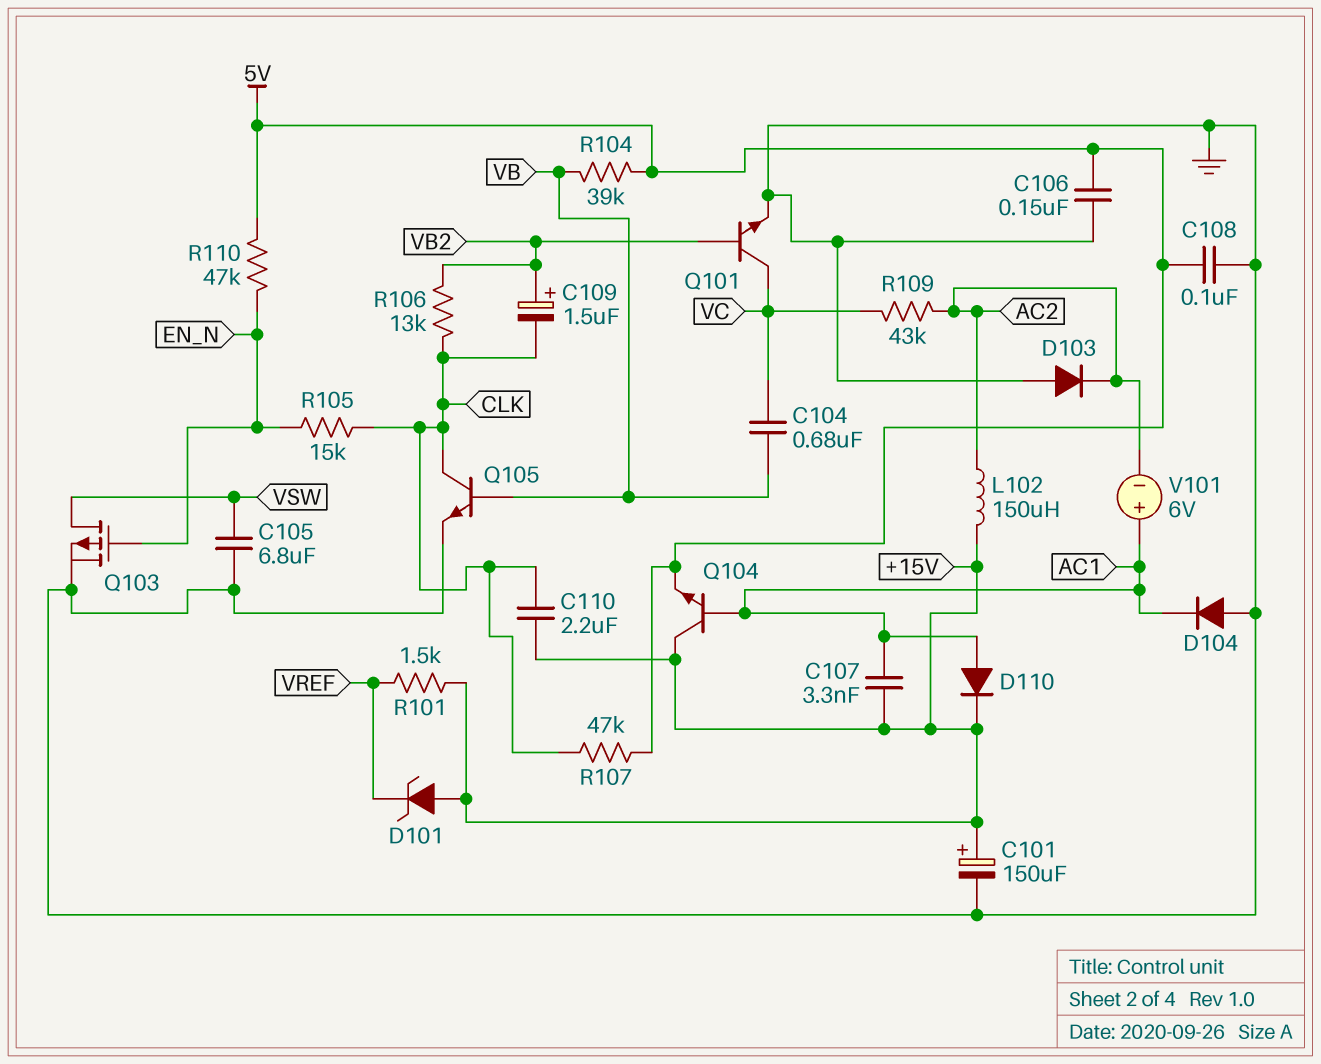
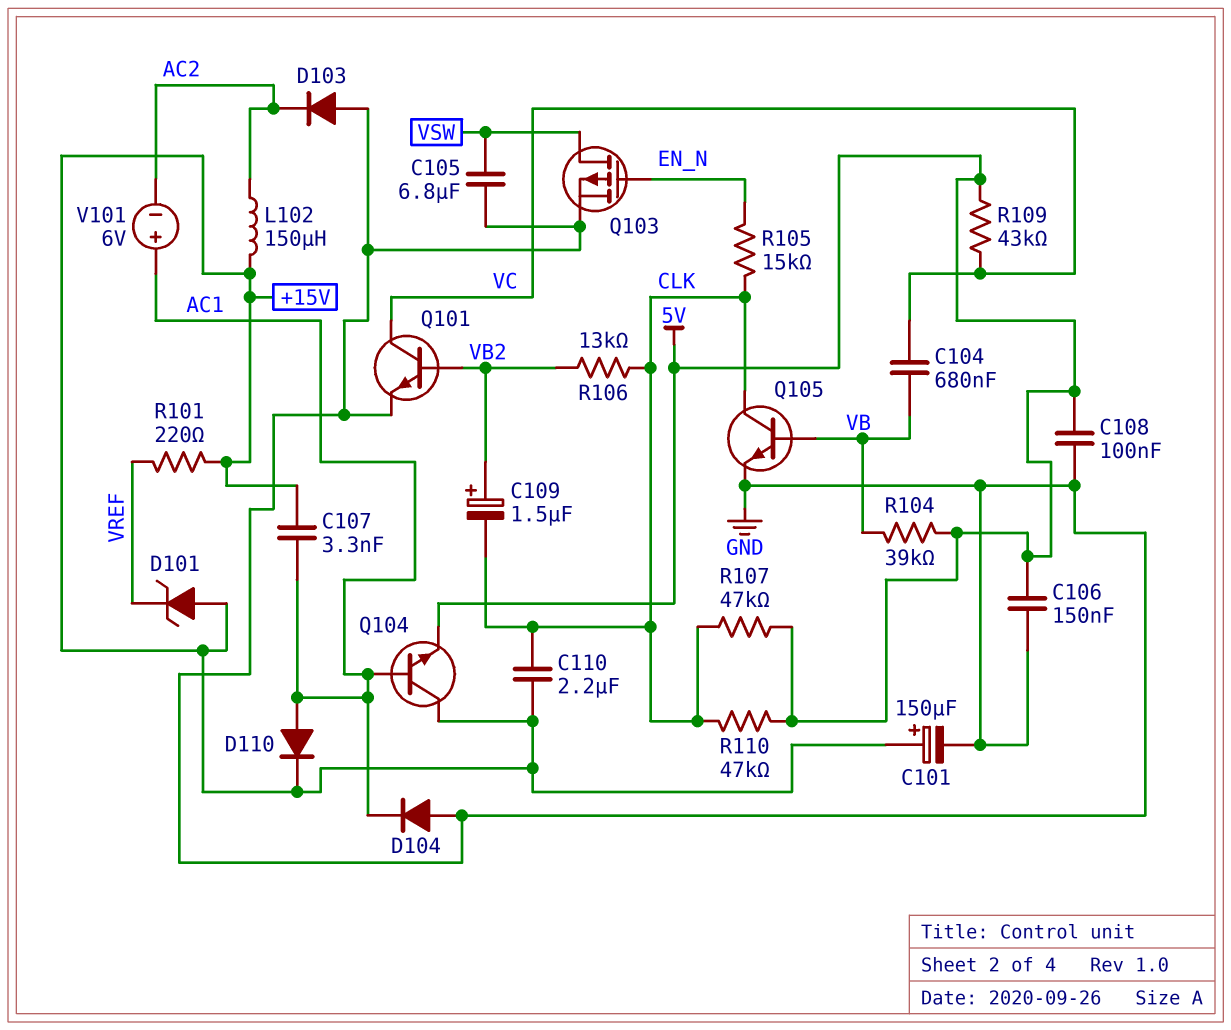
R101: 1.5k (+15V, VREF) -> 220 (+15V, VREF)
R109: 43k (AC2, VC) -> 43k (5V, VC)
R110: 47k (5V, EN_N) -> 47k (5V, CLK)

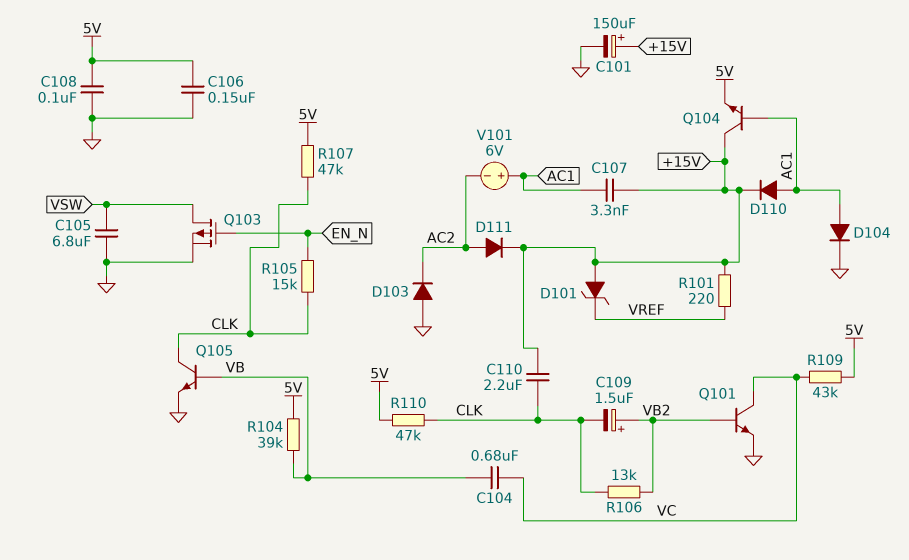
D104: diode (A GND, K AC1) -> diode (A AC1, K GND)
D111: none -> diode (A AC2, K +15V)
L102: 150uH (+15V, AC2) -> none

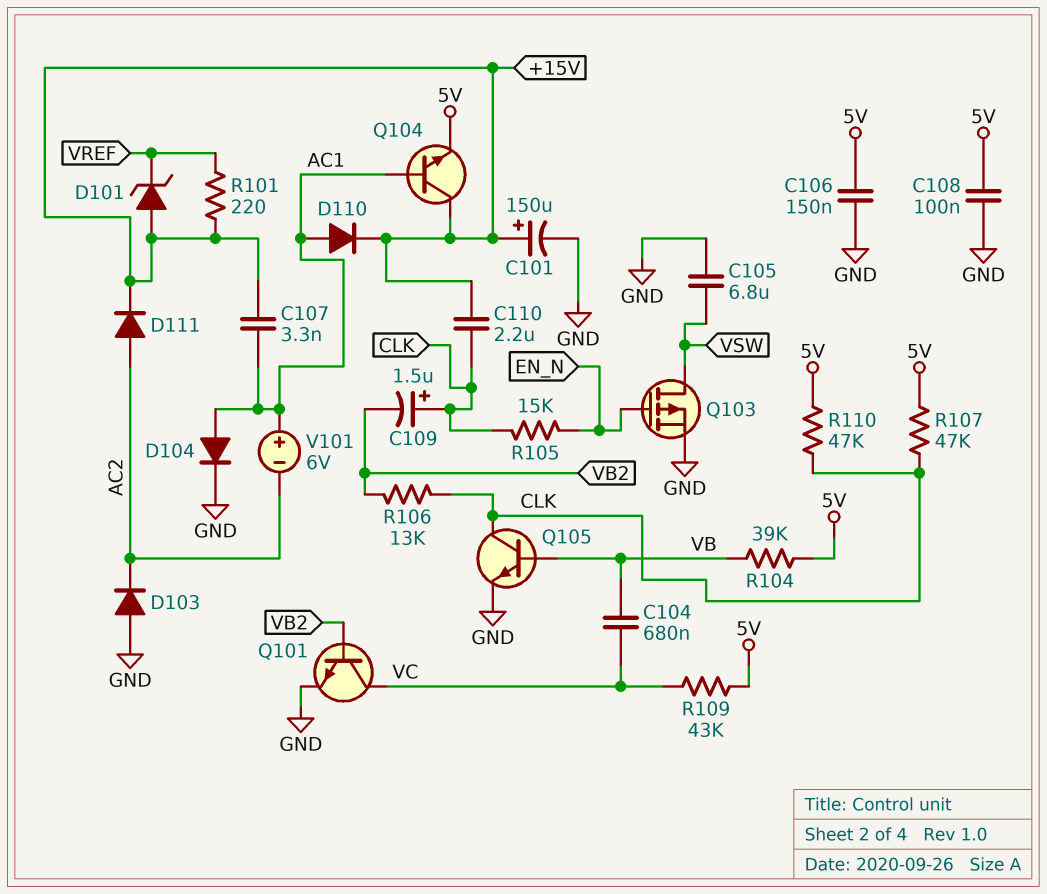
C109: 1.5uF (plus VB2, minus CLK) -> 1.5uF (plus CLK, minus VB2)

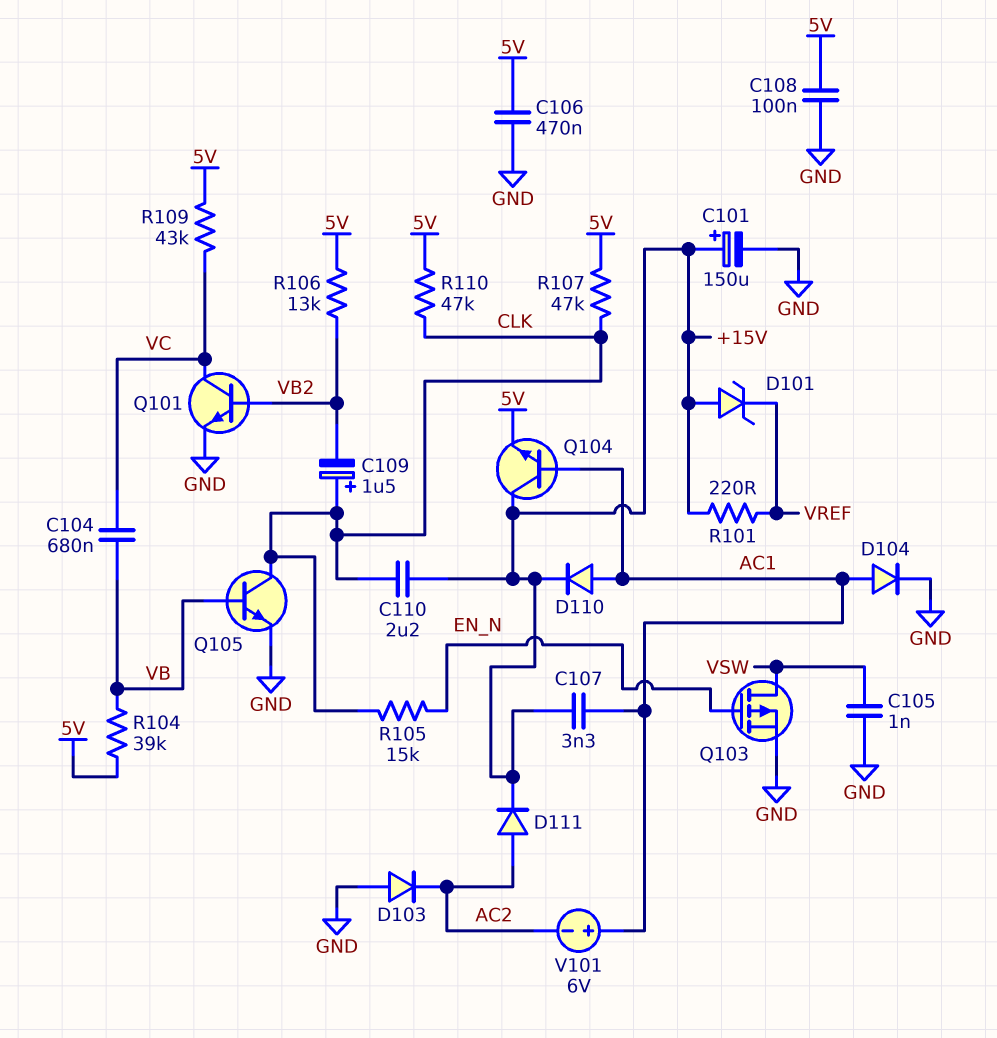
C105: 6.8uF (GND, VSW) -> 1nF (GND, VSW)
C106: 150nF (5V, GND) -> 470nF (5V, GND)
R106: 13k (CLK, VB2) -> 13k (5V, VB2)

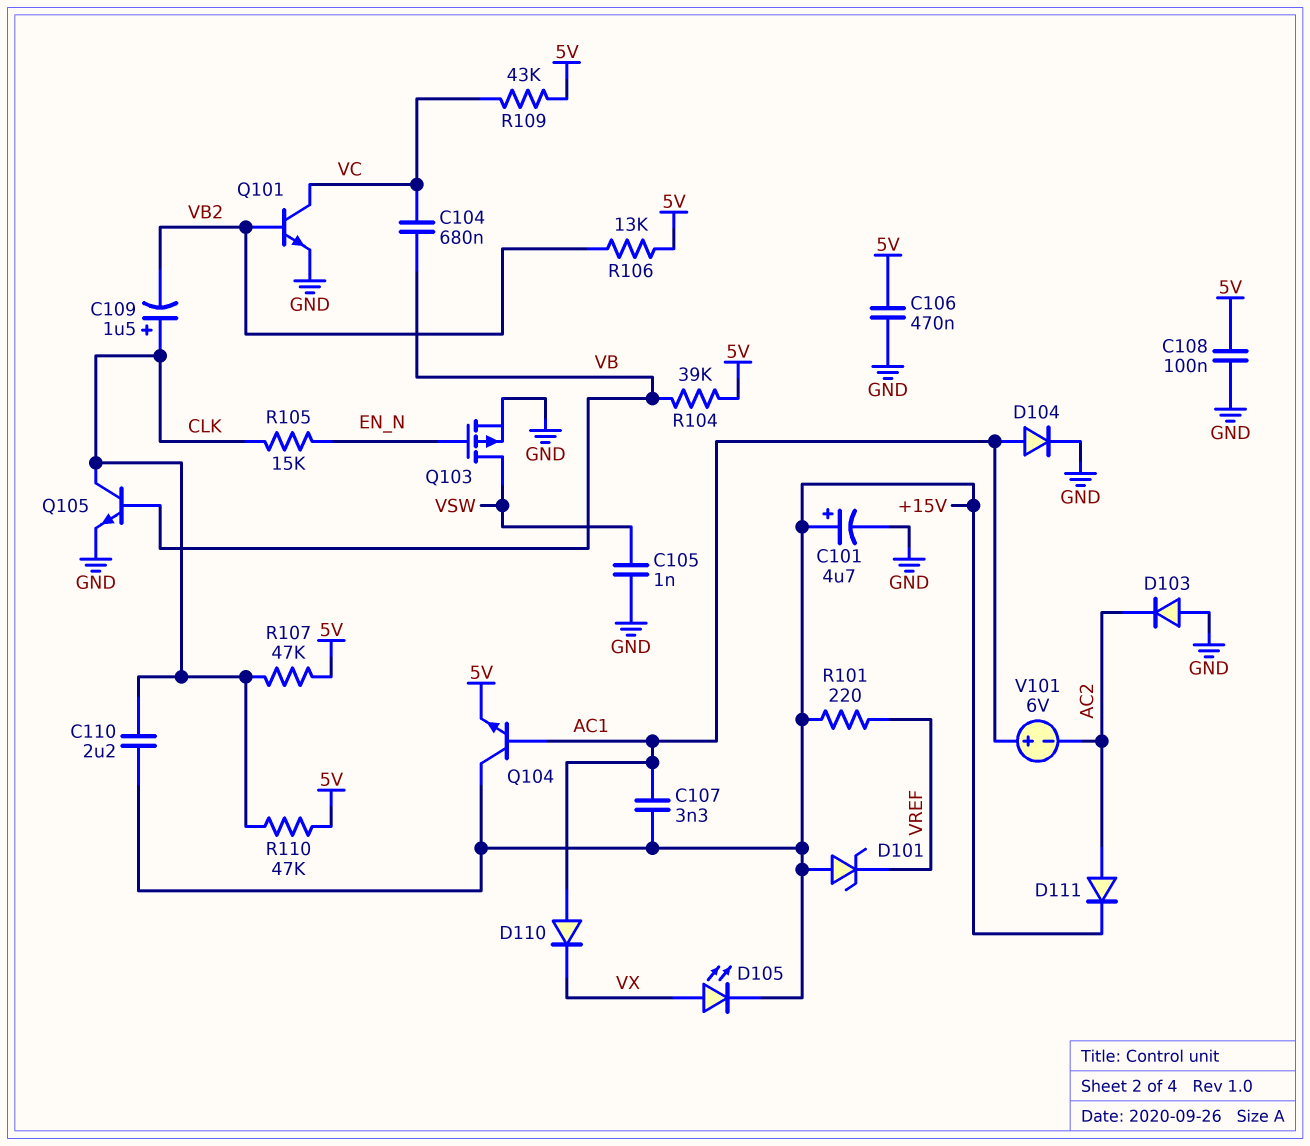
C101: 150uF (plus +15V, minus GND) -> 4.7uF (plus +15V, minus GND)
D105: none -> LED (A VX, K +15V)
D110: diode (A AC1, K +15V) -> diode (A AC1, K VX)

